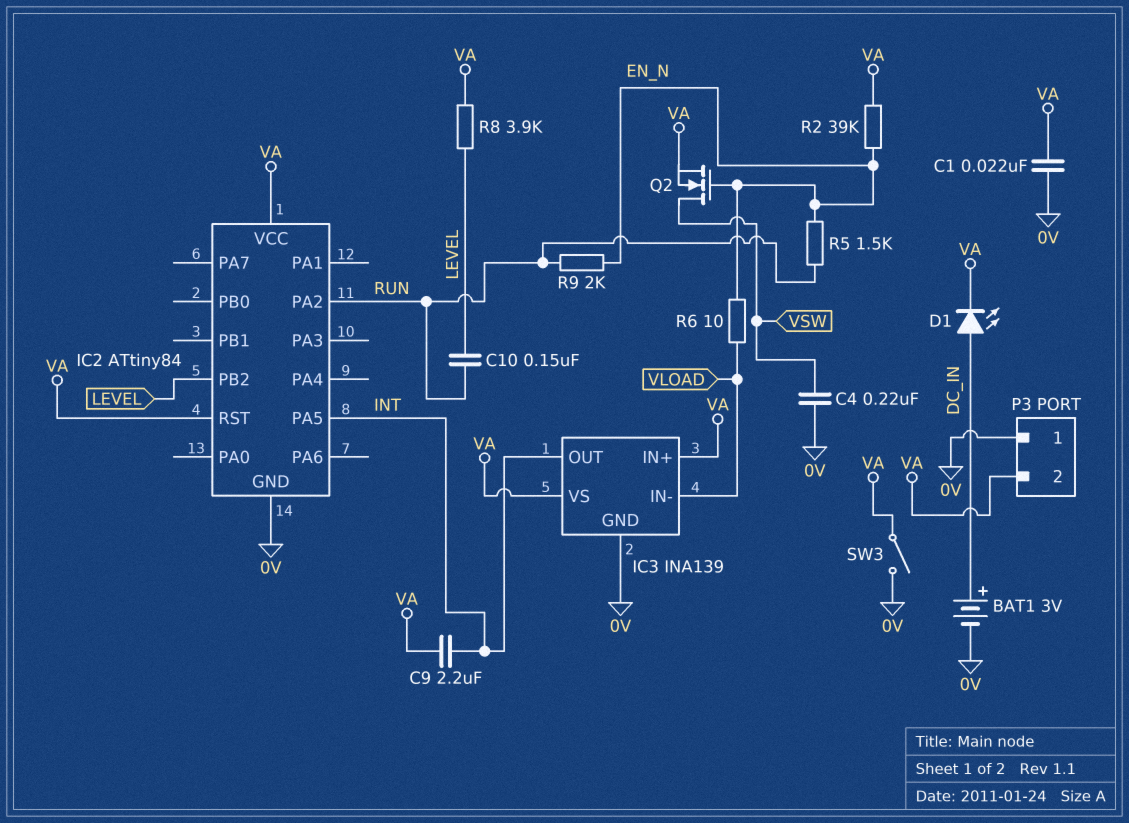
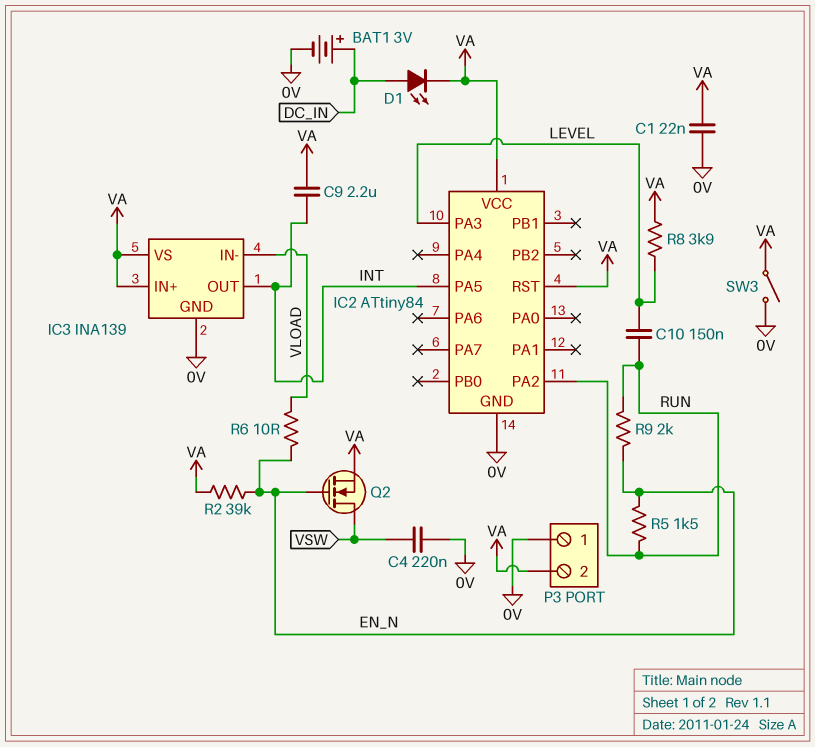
IC2 pin PA3: none -> LEVEL
IC2 pin PB2: LEVEL -> none

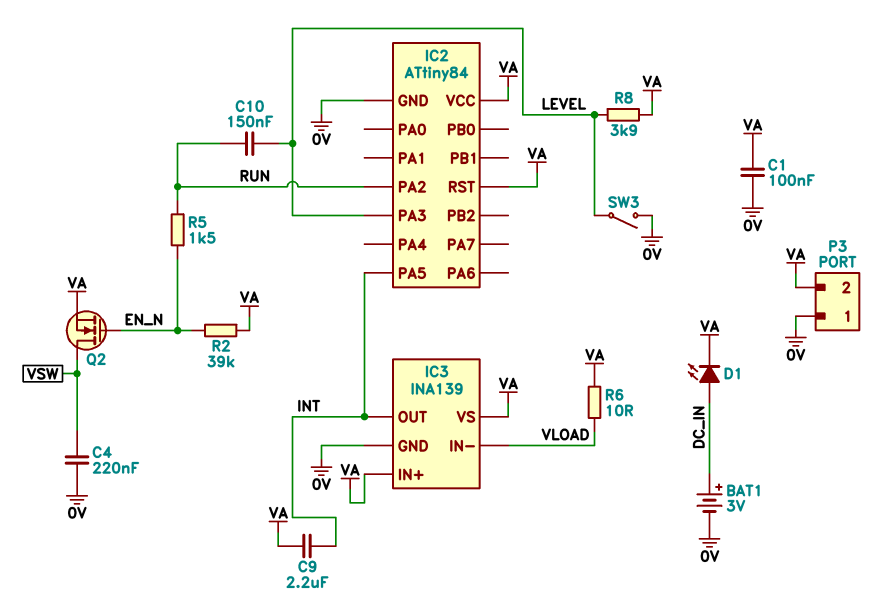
C1: 22nF (0V, VA) -> 100nF (0V, VA)
R6: 10 (EN_N, VLOAD) -> 10 (VA, VLOAD)
R9: 2k (EN_N, RUN) -> none
SW3: switch (0V, VA) -> switch (0V, LEVEL)

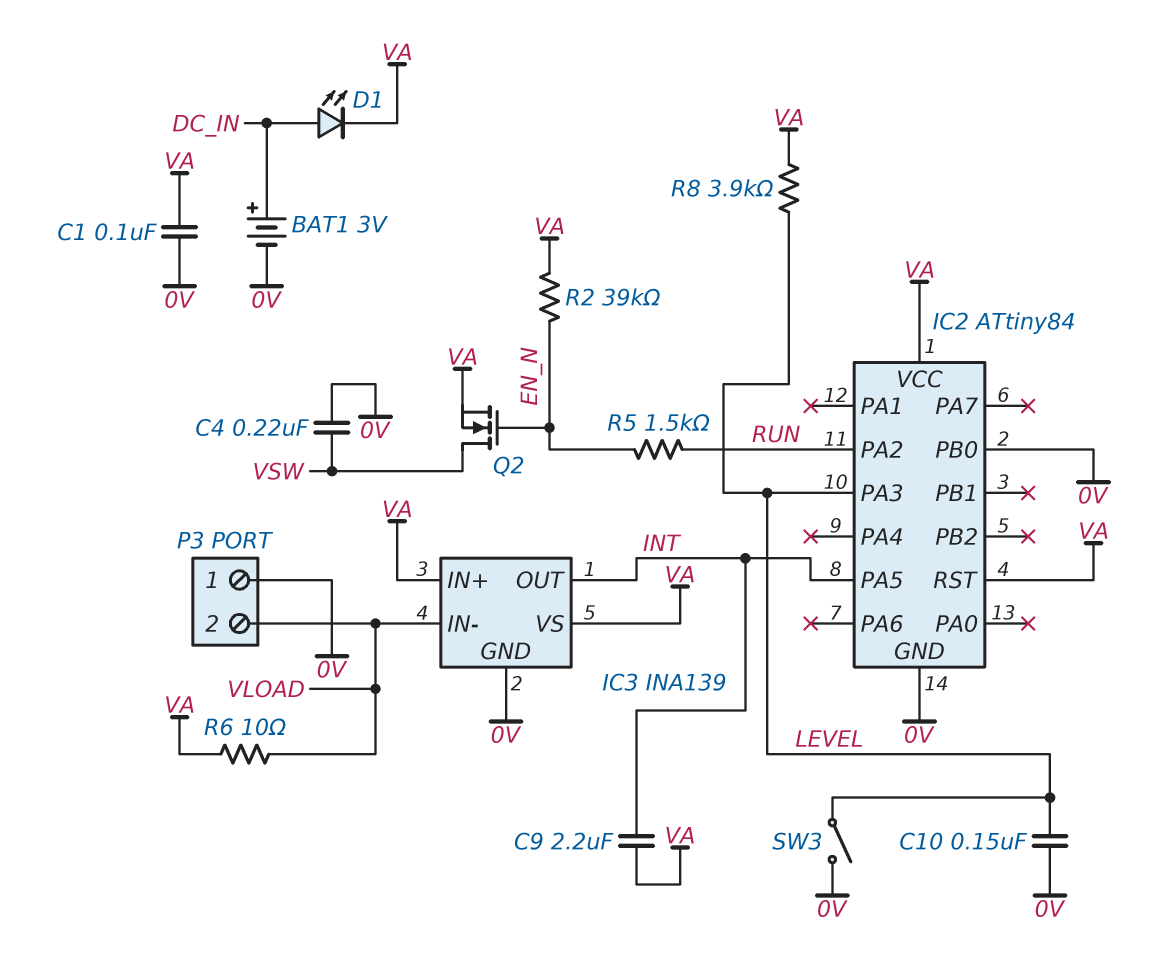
C10: 150nF (LEVEL, RUN) -> 150nF (0V, LEVEL)
IC2 pin PB0: none -> 0V
P3 pin 2: VA -> VLOAD

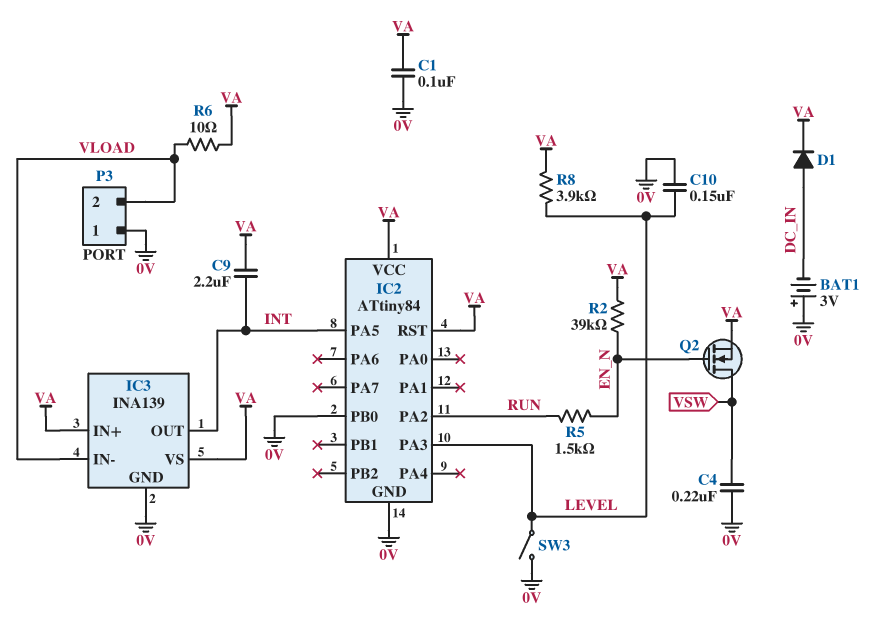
BAT1: 3V (plus DC_IN, minus 0V) -> 3V (plus 0V, minus DC_IN)
D1: LED (A DC_IN, K VA) -> diode (A DC_IN, K VA)

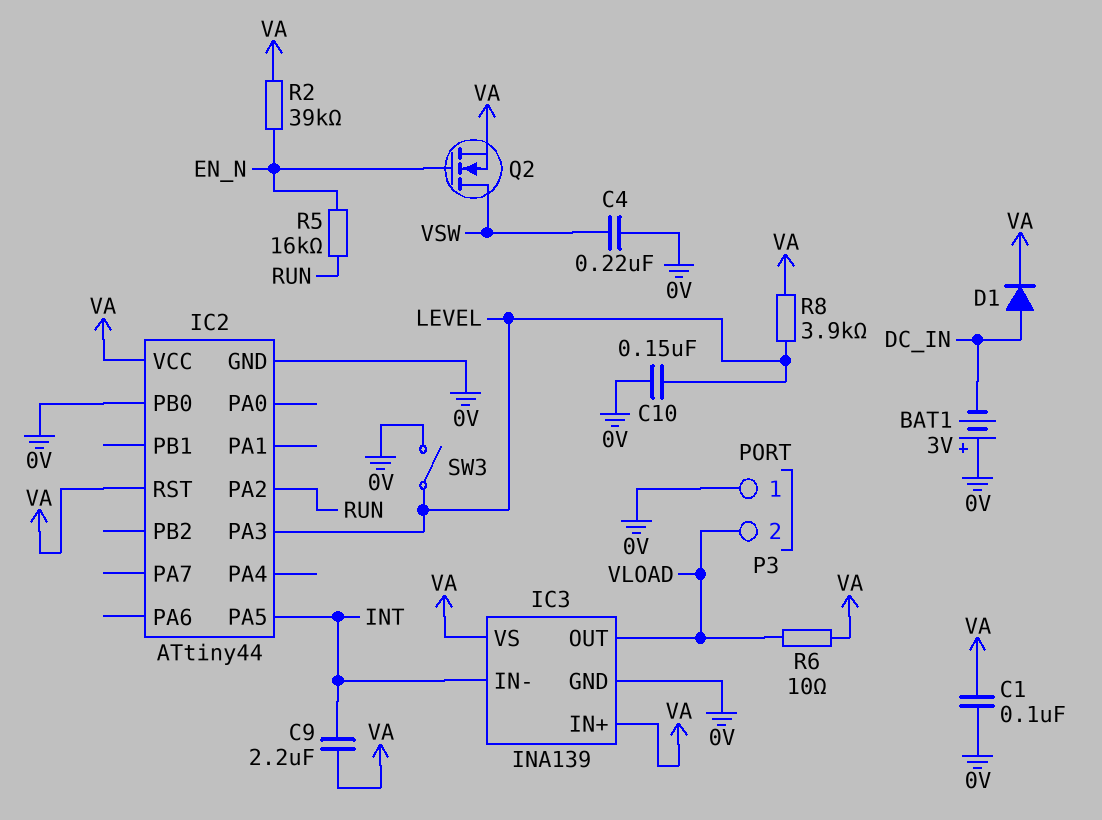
IC2: ATtiny84 -> ATtiny44
IC3 pin IN-: VLOAD -> INT
IC3 pin OUT: INT -> VLOAD
R5: 1.5k (EN_N, RUN) -> 16k (EN_N, RUN)

